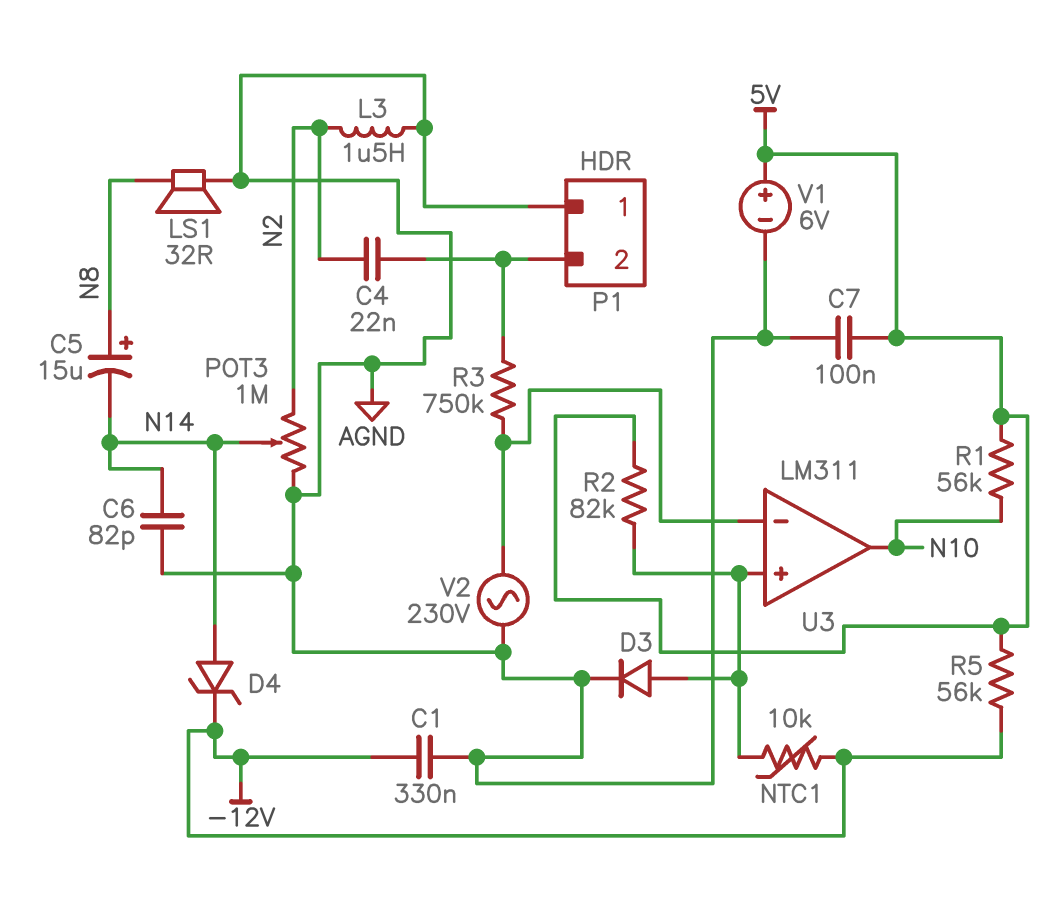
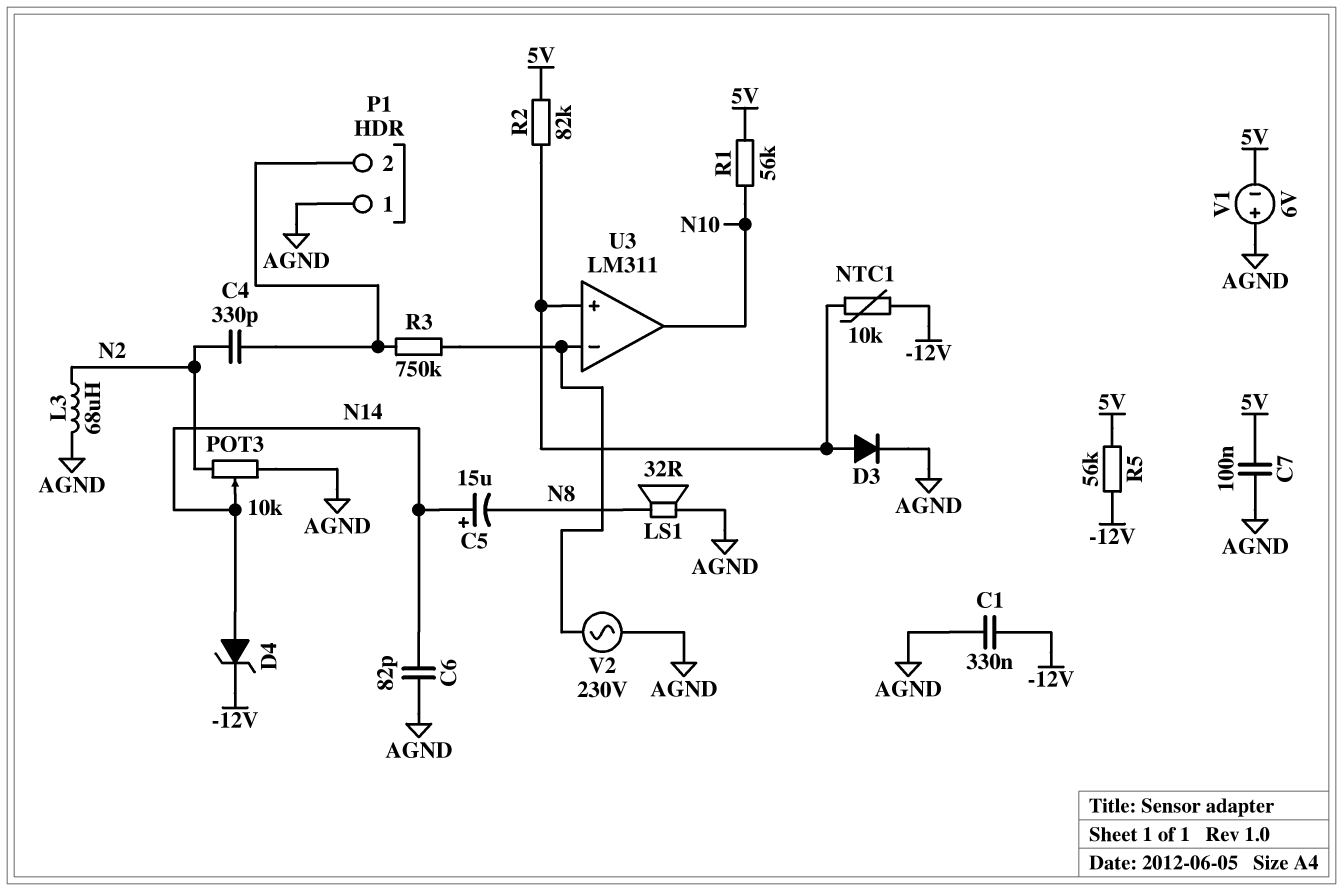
C4: 22nF (N2, P1/2) -> 330pF (N2, P1/2)
C5: 15uF (plus N8, minus N14) -> 15uF (plus N14, minus N8)
L3: 1.5uH (AGND, N2) -> 68uH (AGND, N2)
POT3: 1M (AGND, N2, wiper N14) -> 10k (AGND, N2, wiper N14)
V1: 6V (plus 5V, minus AGND) -> 6V (plus AGND, minus 5V)

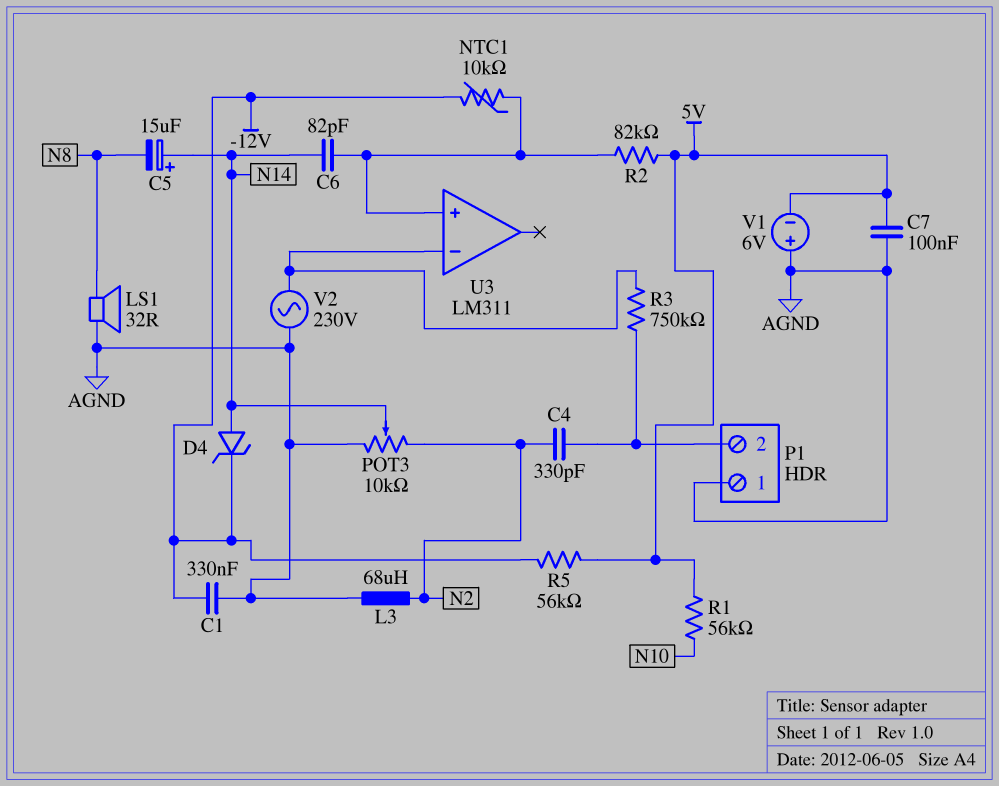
C6: 82pF (AGND, N14) -> 82pF (N14, U3/in+)
D3: diode (A U3/in+, K AGND) -> none
U3 pin out: N10 -> none

